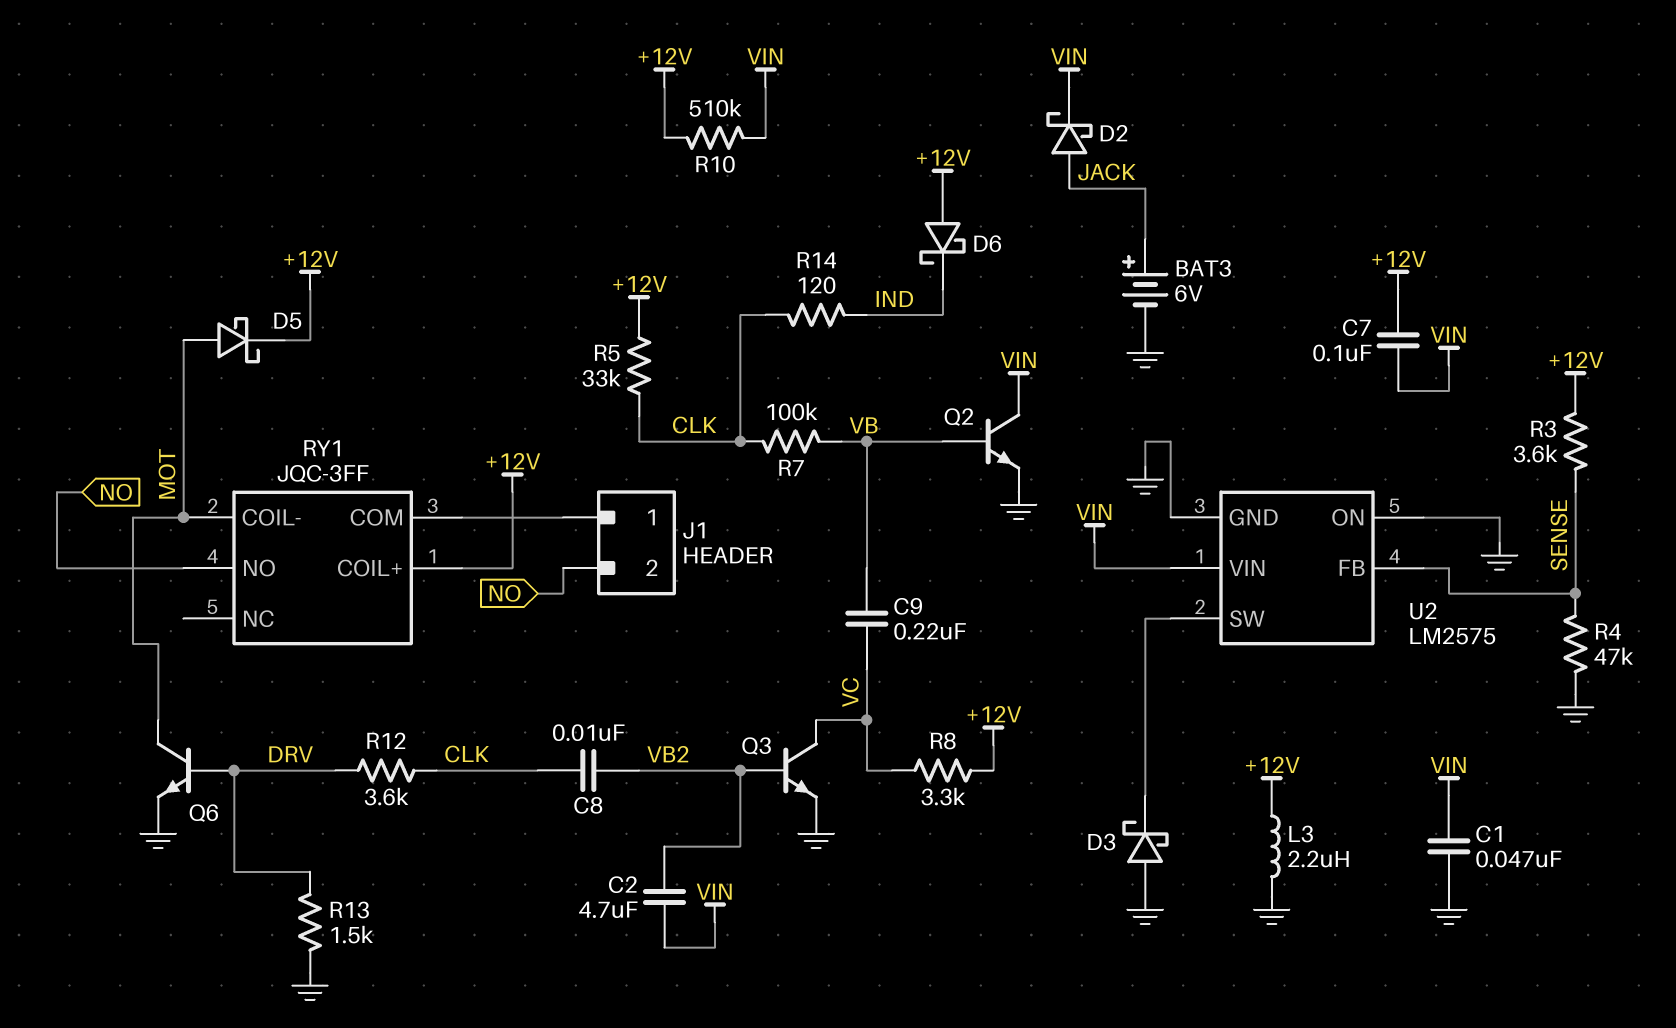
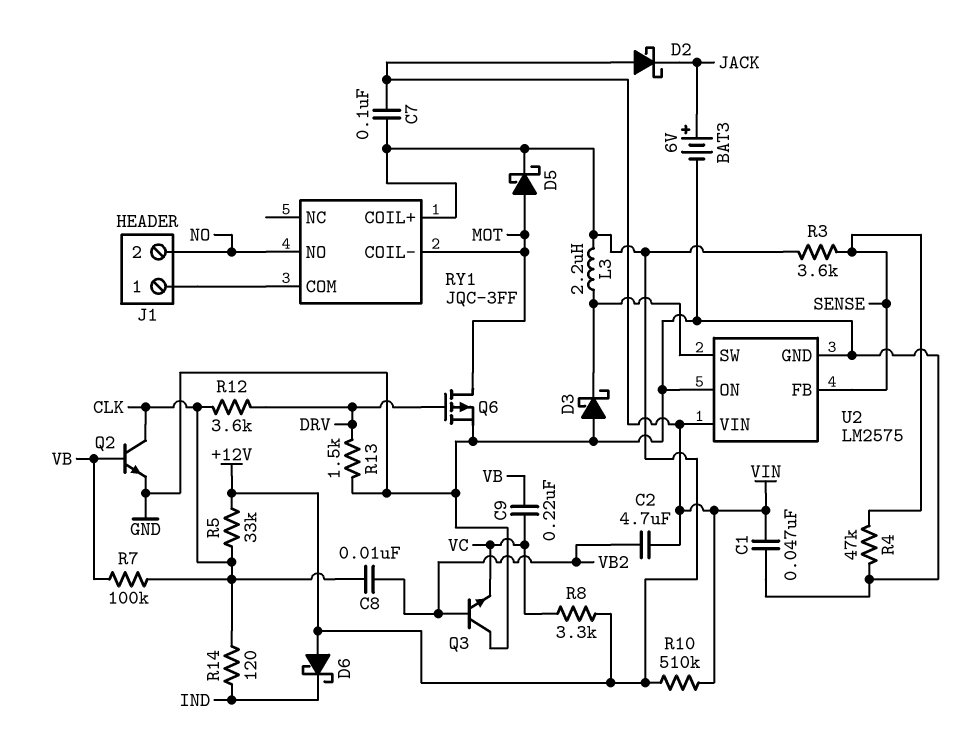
D2: schottky (A JACK, K VIN) -> schottky (A VIN, K JACK)
L3: 2.2uH (+12V, GND) -> 2.2uH (+12V, U2/SW)
Q2: NPN (B VB, C VIN, E GND) -> NPN (B VB, C CLK, E GND)
Q3: NPN (B VB2, C VC, E GND) -> NPN (B VB2, C GND, E VC)
Q6: NPN (B DRV, C MOT, E GND) -> PMOS (G DRV, D MOT, S GND)

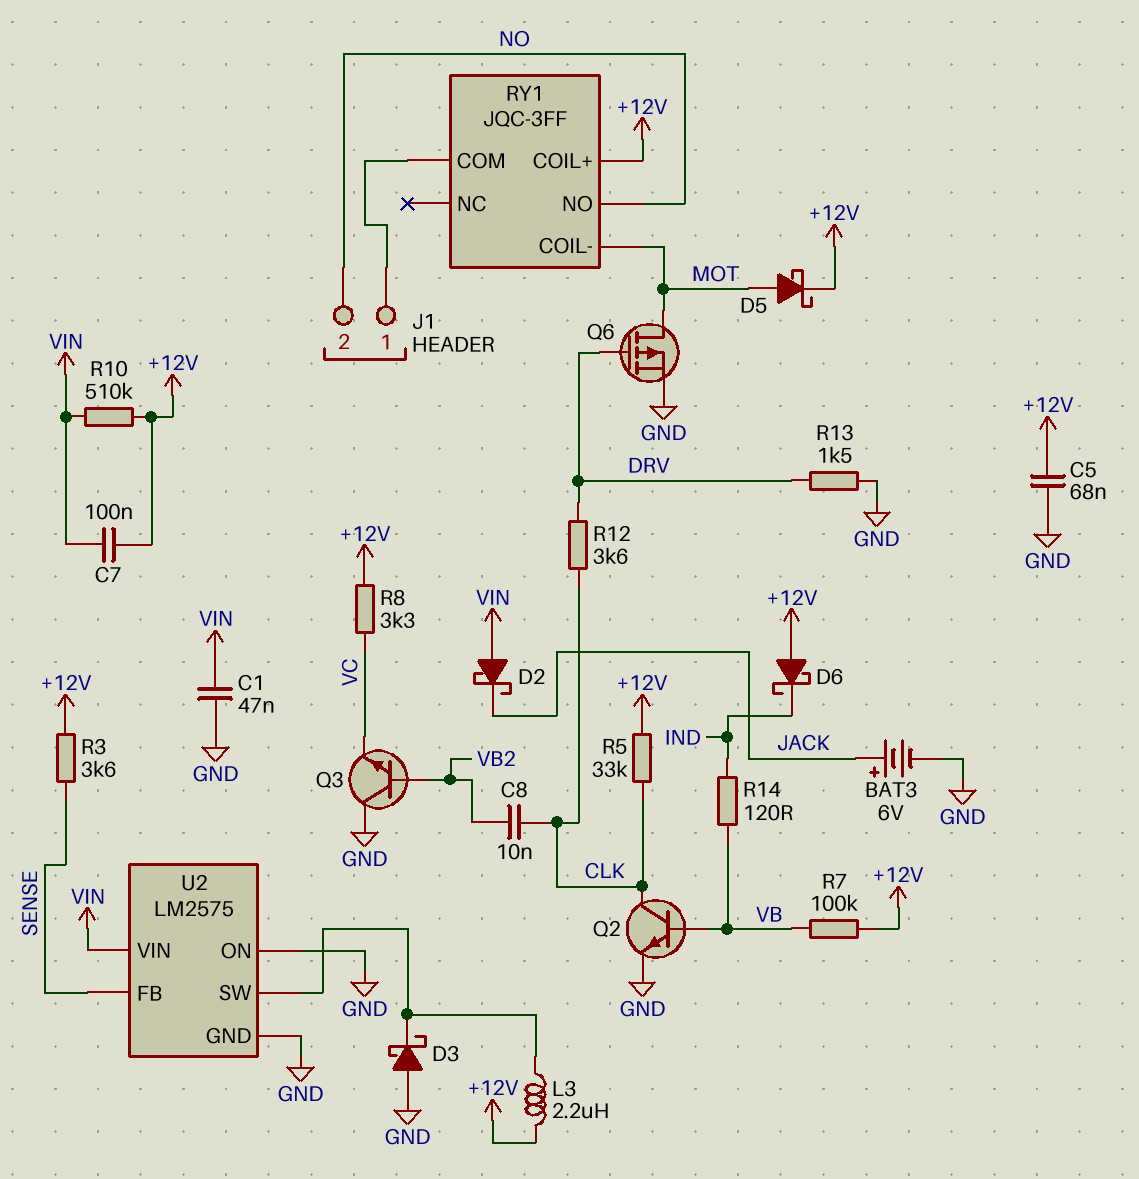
C2: 4.7uF (VB2, VIN) -> none
C5: none -> 68nF (+12V, GND)
C9: 220nF (VB, VC) -> none
R4: 47k (GND, SENSE) -> none
R7: 100k (CLK, VB) -> 100k (+12V, VB)
R14: 120 (CLK, IND) -> 120 (IND, VB)

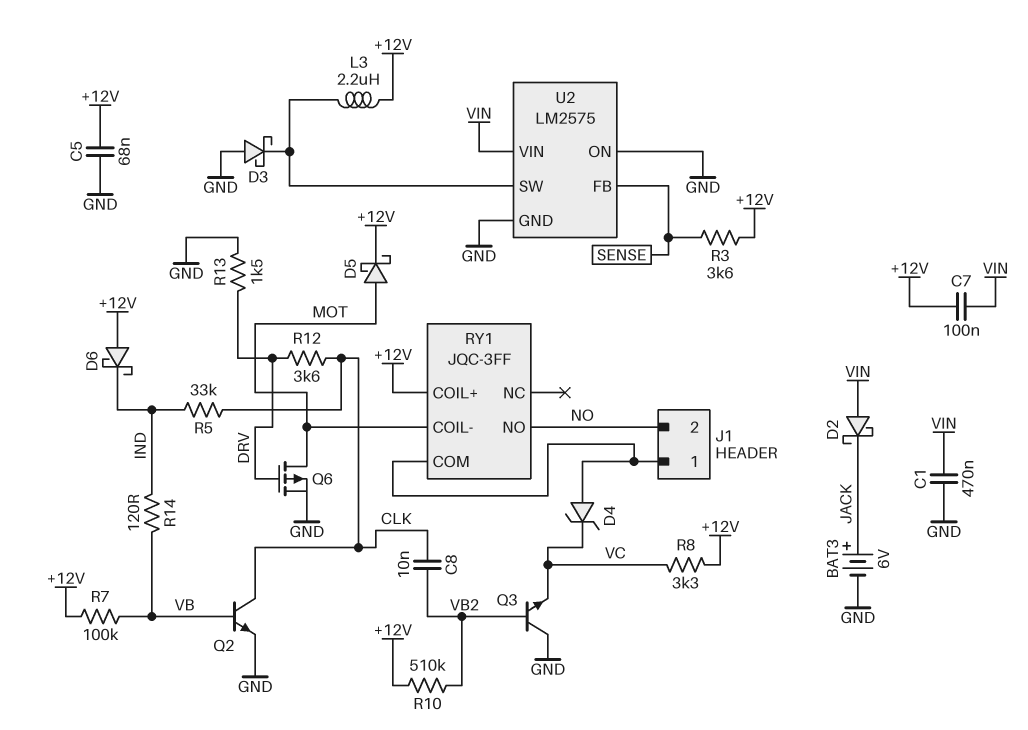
C1: 47nF (GND, VIN) -> 470nF (GND, VIN)
D4: none -> zener (A J1/1, K VC)
R5: 33k (+12V, CLK) -> 33k (CLK, IND)
R10: 510k (+12V, VIN) -> 510k (+12V, VB2)

